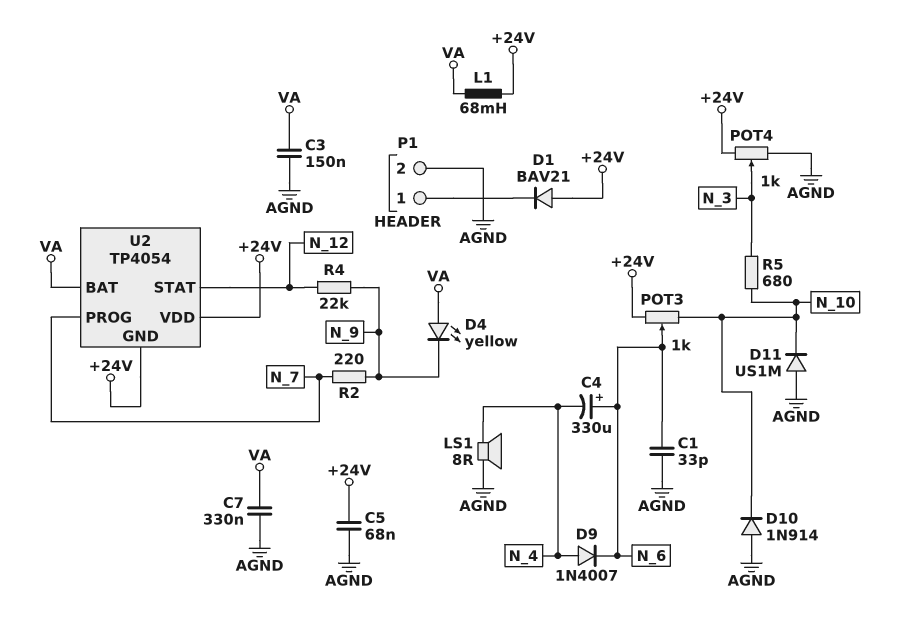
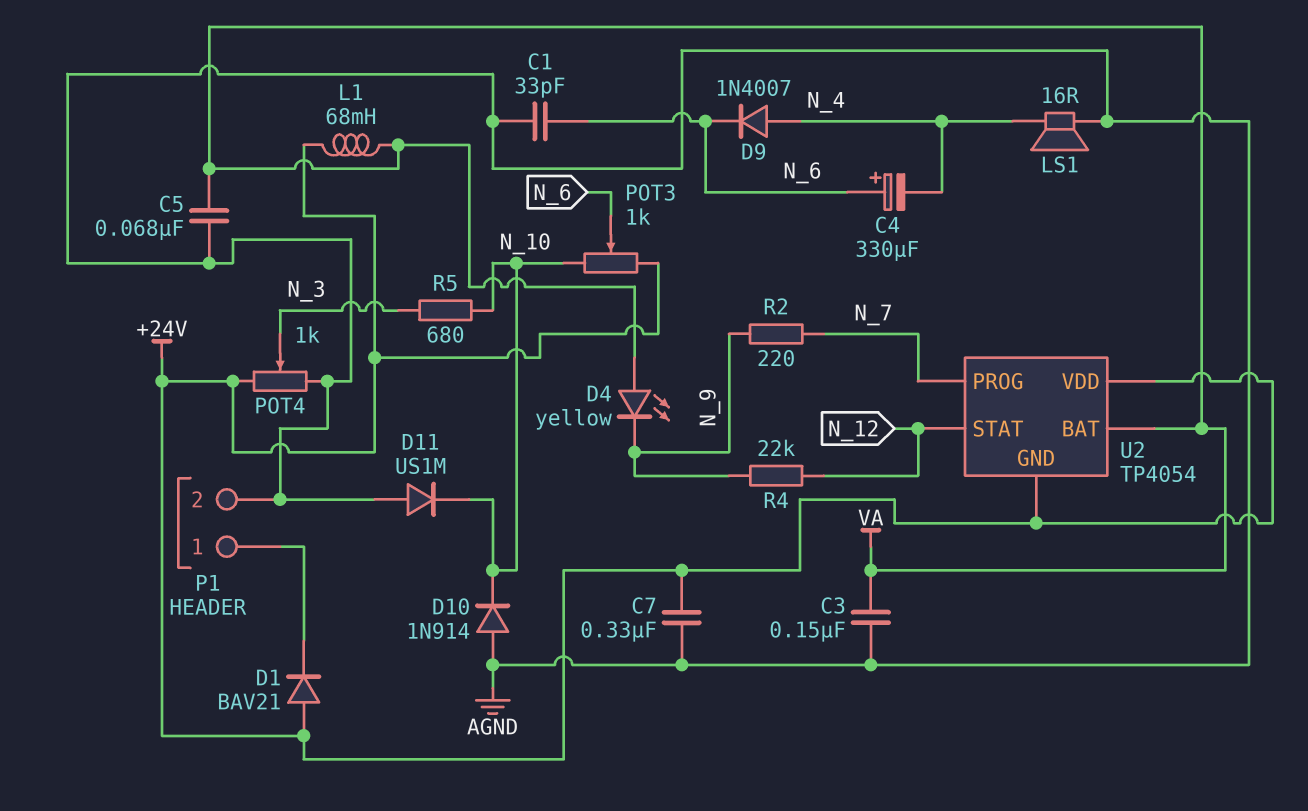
C5: 68nF (+24V, AGND) -> 68nF (AGND, VA)
C7: 330nF (AGND, VA) -> 330nF (+24V, AGND)
LS1: speaker 8R (AGND, N_4) -> speaker 16R (AGND, N_4)

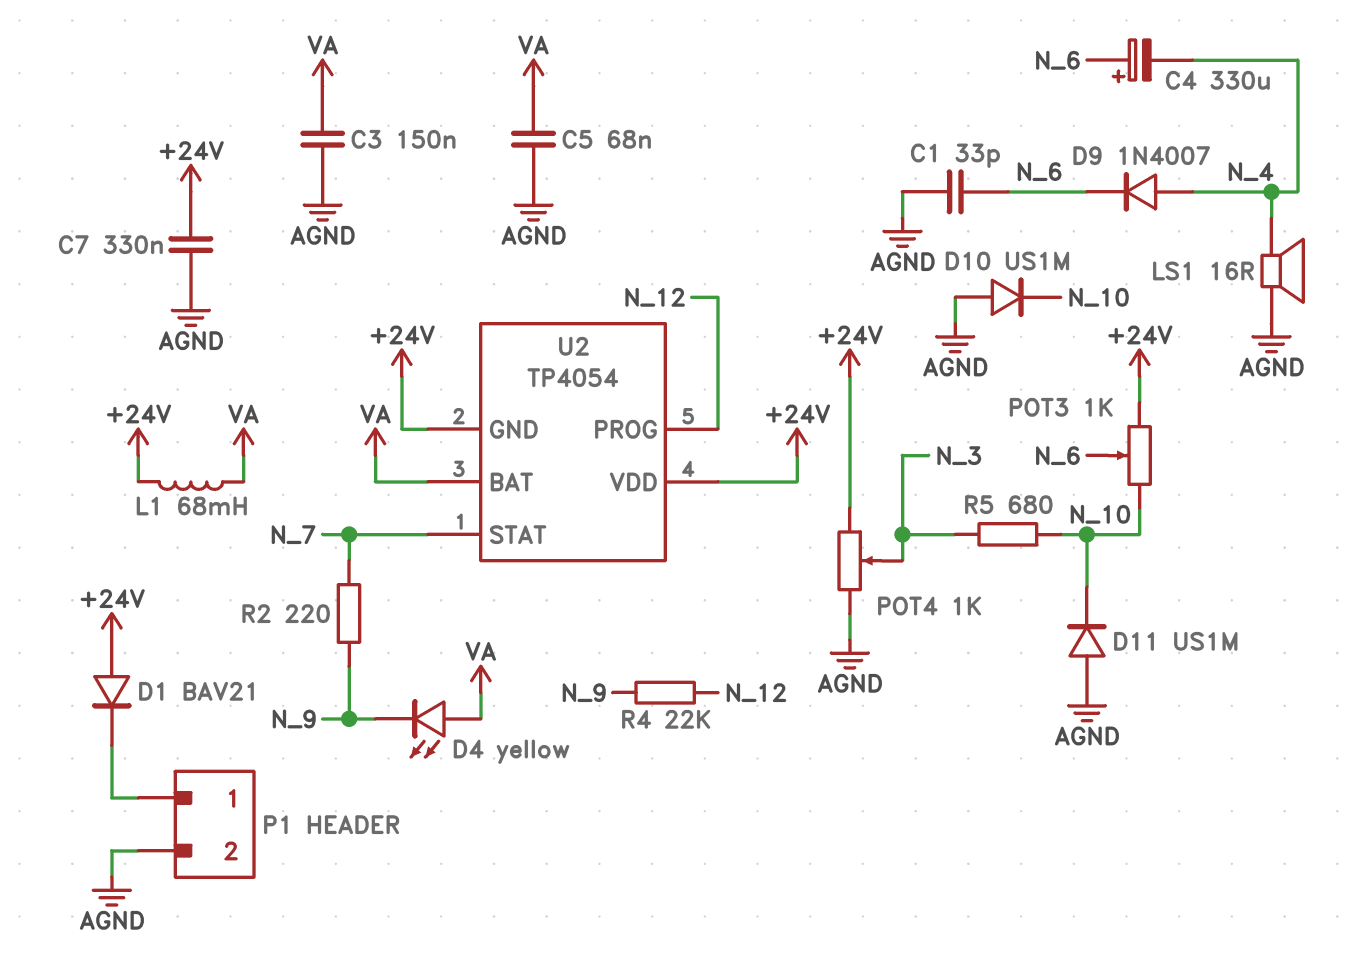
D10: diode 1N914 (A AGND, K N_10) -> diode US1M (A AGND, K N_10)
U2 pin PROG: N_7 -> N_12
U2 pin STAT: N_12 -> N_7

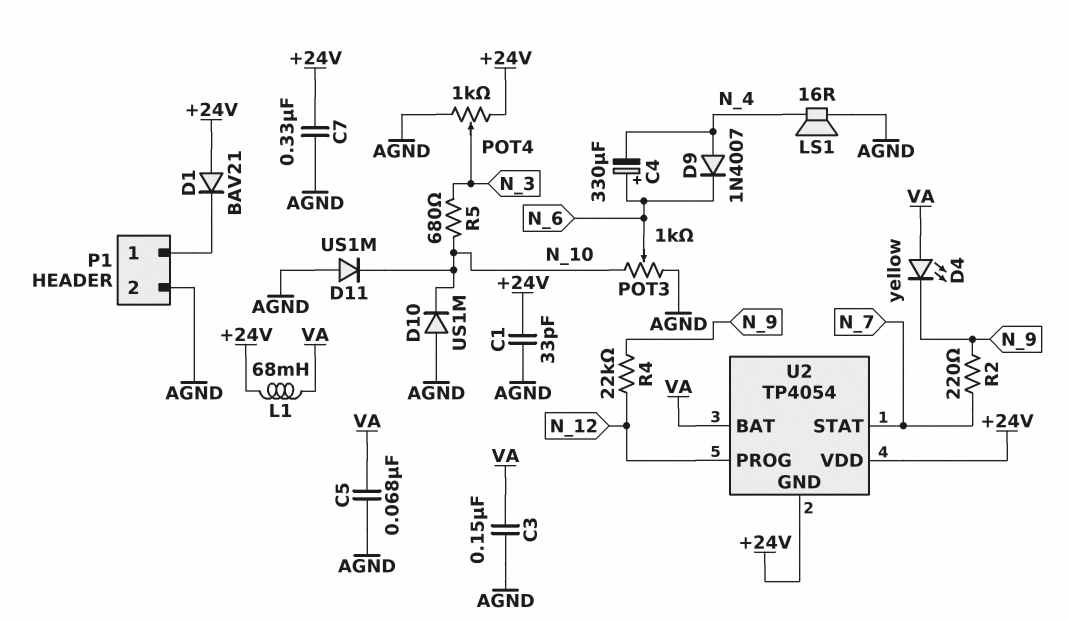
C1: 33pF (AGND, N_6) -> 33pF (+24V, AGND)
POT3: 1k (+24V, N_10, wiper N_6) -> 1k (AGND, N_10, wiper N_6)

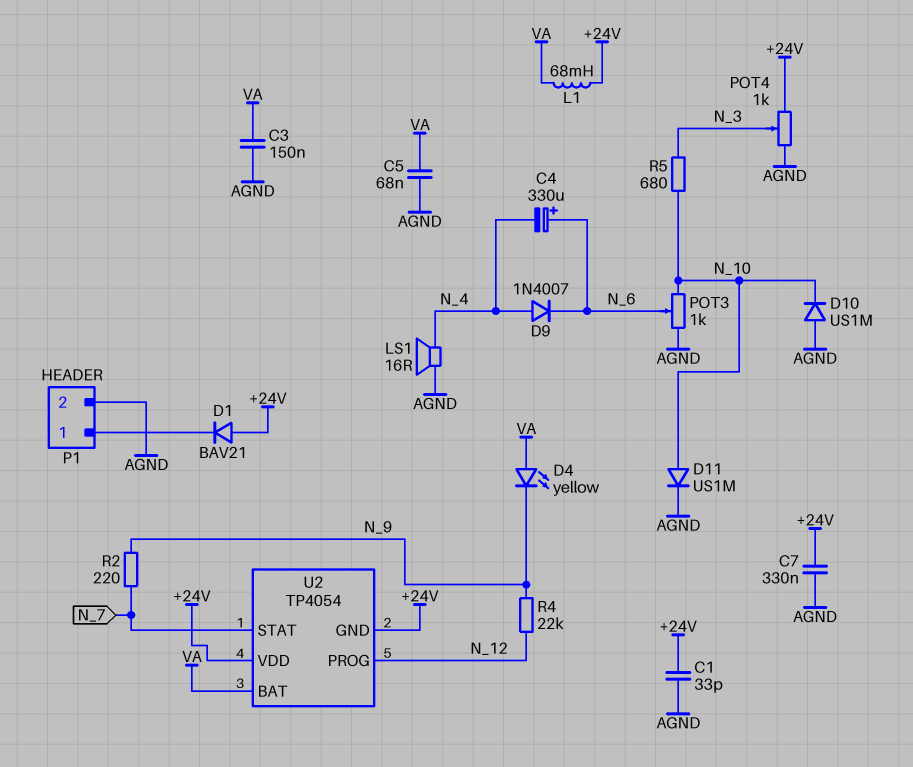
D11: diode US1M (A AGND, K N_10) -> diode US1M (A N_10, K AGND)

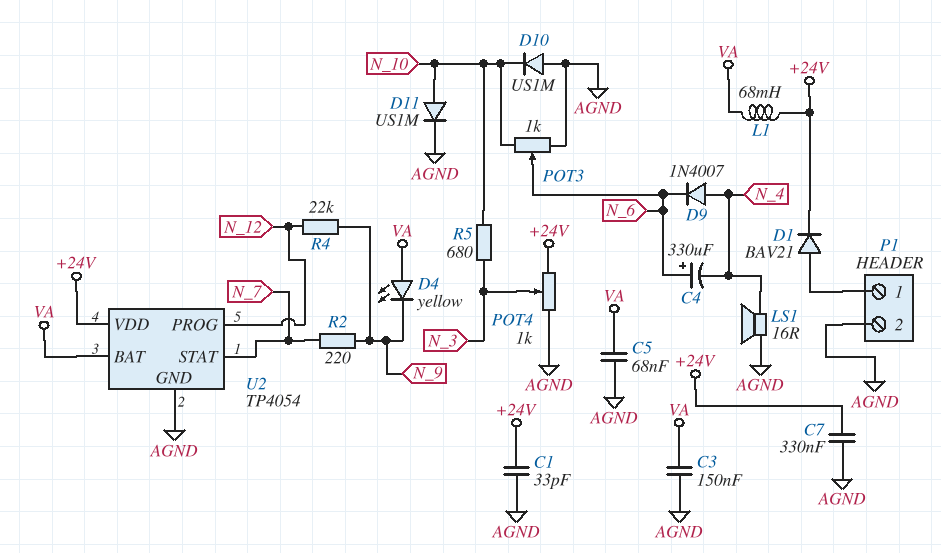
D1: diode BAV21 (A +24V, K P1/1) -> diode BAV21 (A P1/1, K +24V)
U2 pin GND: +24V -> AGND

